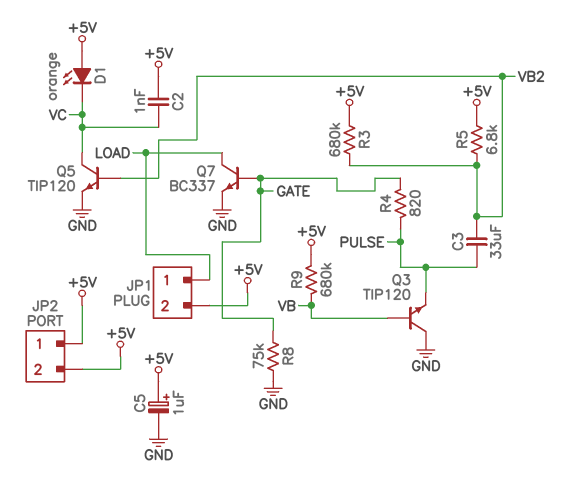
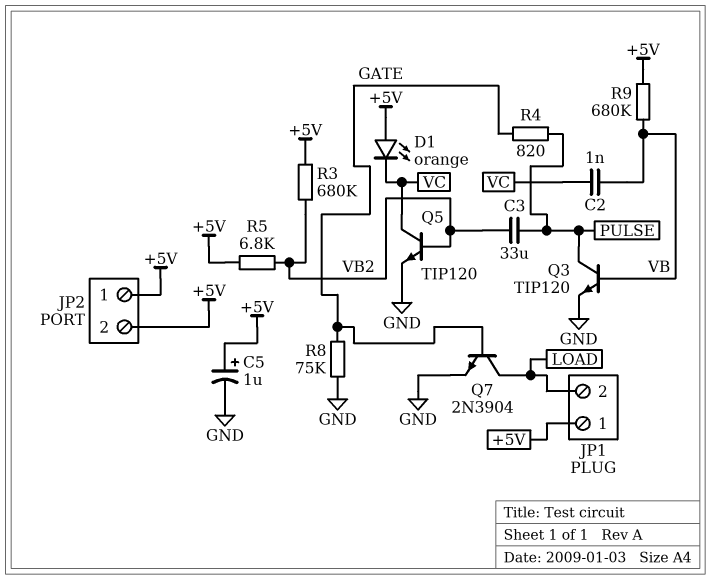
C2: 1nF (+5V, VC) -> 1nF (VB, VC)
JP1 pin 1: LOAD -> +5V
JP1 pin 2: +5V -> LOAD
Q3: NPN TIP120 (B VB, C GND, E PULSE) -> NPN TIP120 (B VB, C PULSE, E GND)
Q7: NPN BC337 (B GATE, C LOAD, E GND) -> NPN 2N3904 (B GATE, C LOAD, E GND)

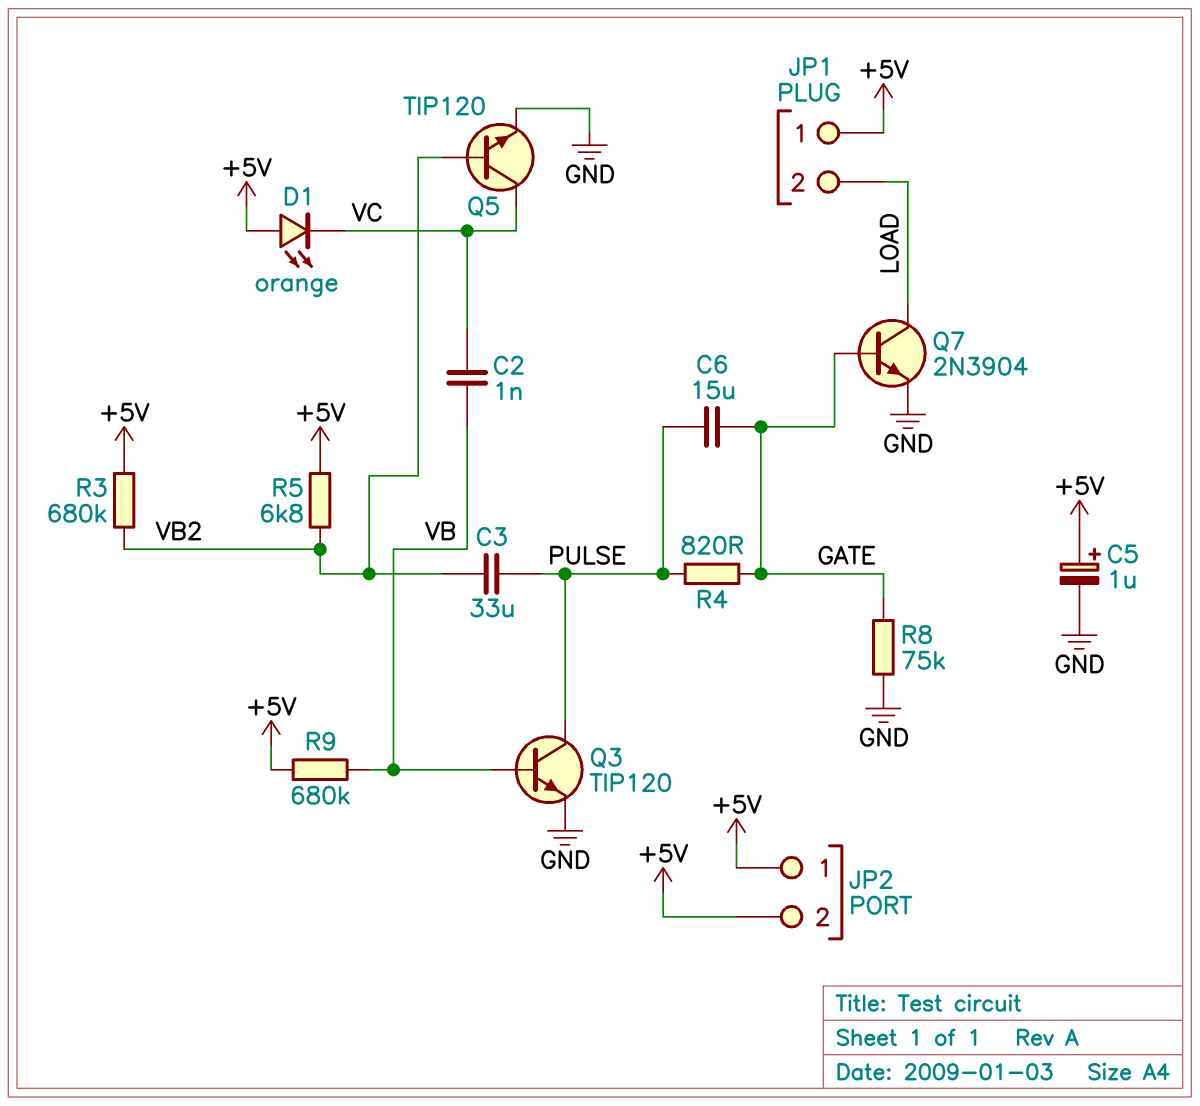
C6: none -> 15uF (GATE, PULSE)

